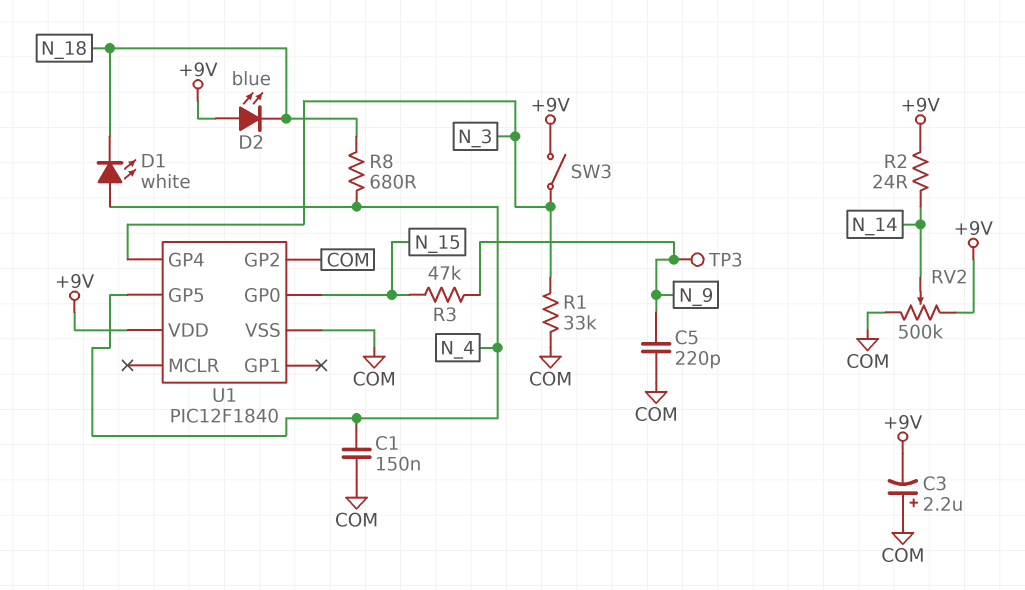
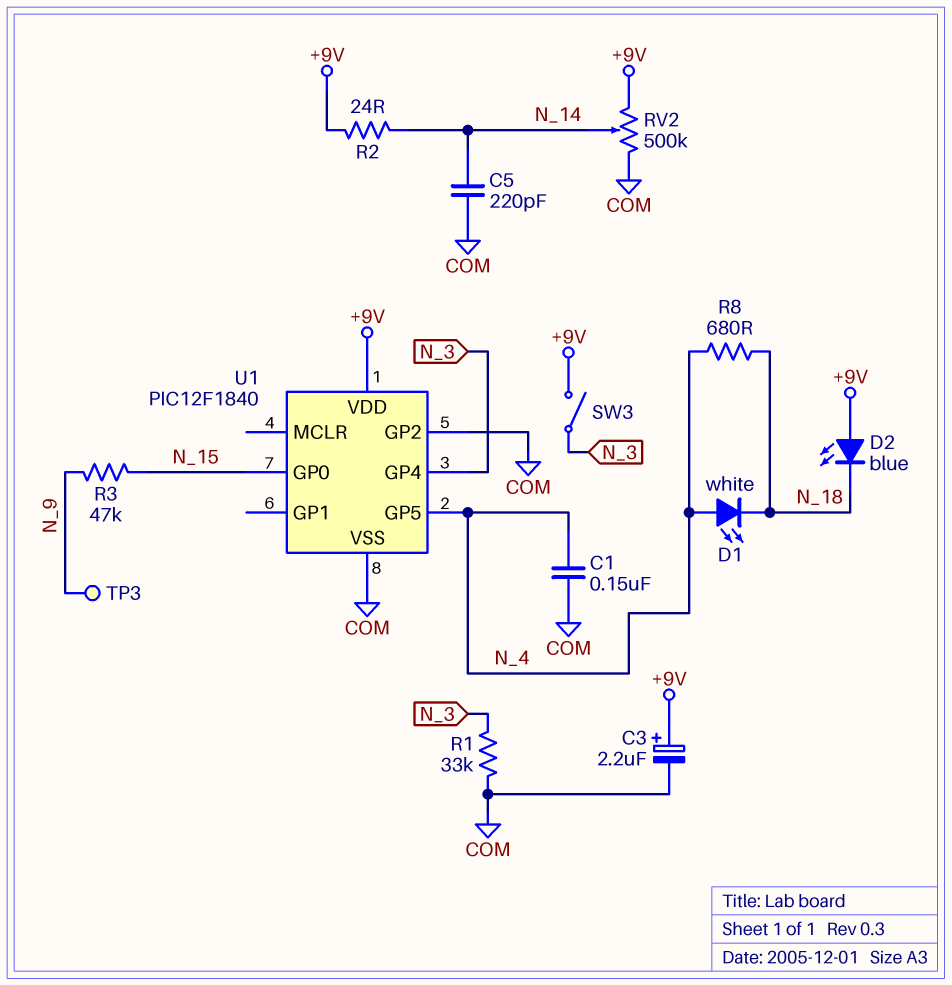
C3: 2.2uF (plus COM, minus +9V) -> 2.2uF (plus +9V, minus COM)
C5: 220pF (COM, N_9) -> 220pF (COM, N_14)

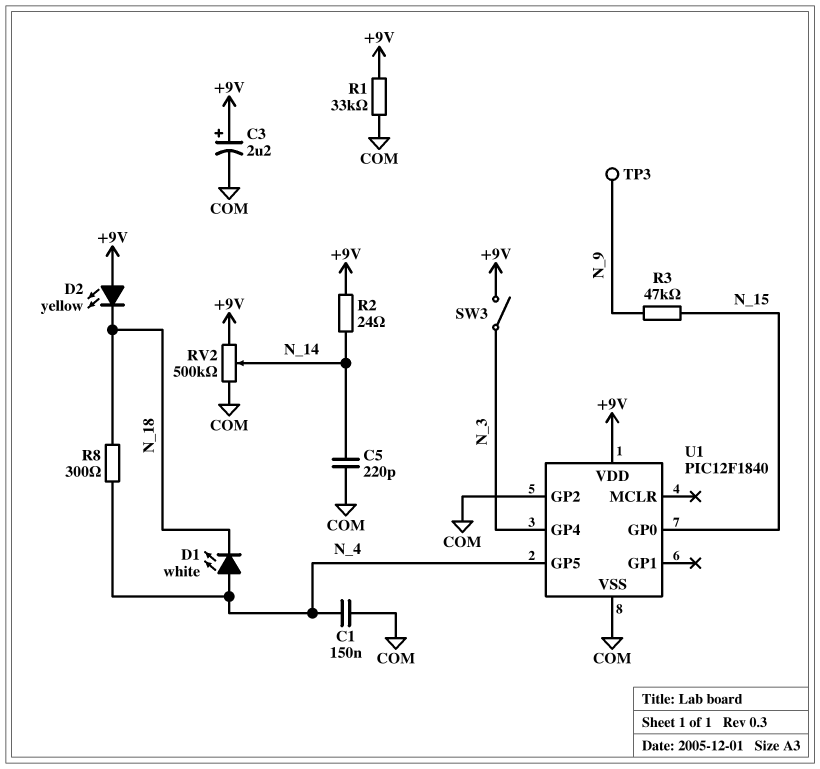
D2: LED blue (A +9V, K N_18) -> LED yellow (A +9V, K N_18)
R1: 33k (COM, N_3) -> 33k (+9V, COM)
R8: 680 (N_4, N_18) -> 300 (N_4, N_18)

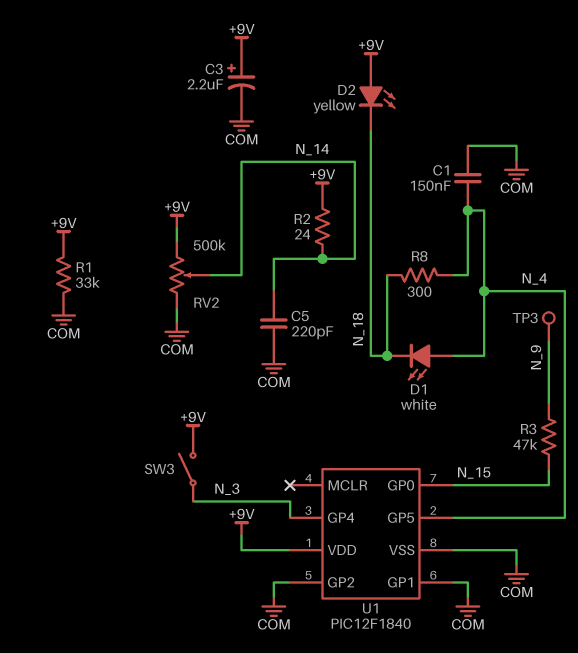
U1 pin GP1: none -> COM

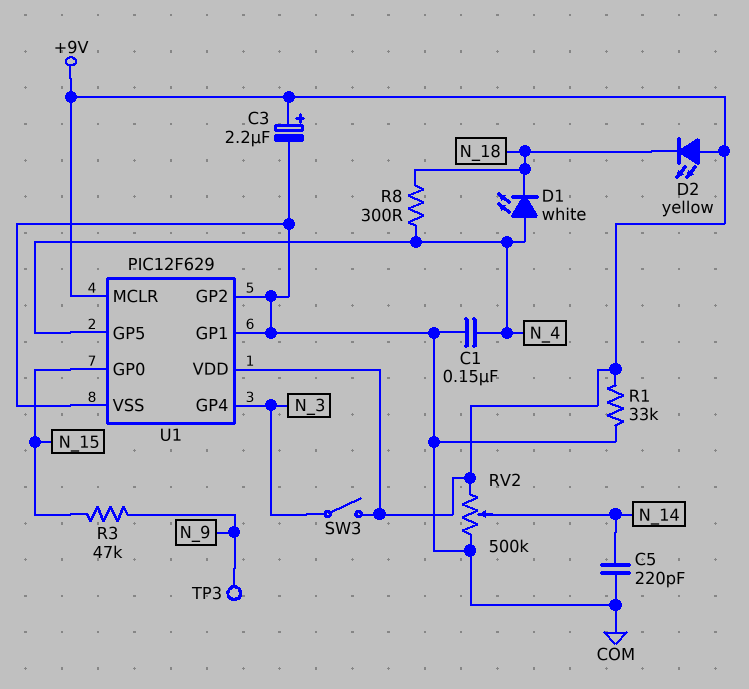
R2: 24 (+9V, N_14) -> none
U1: PIC12F1840 -> PIC12F629
U1 pin MCLR: none -> +9V

